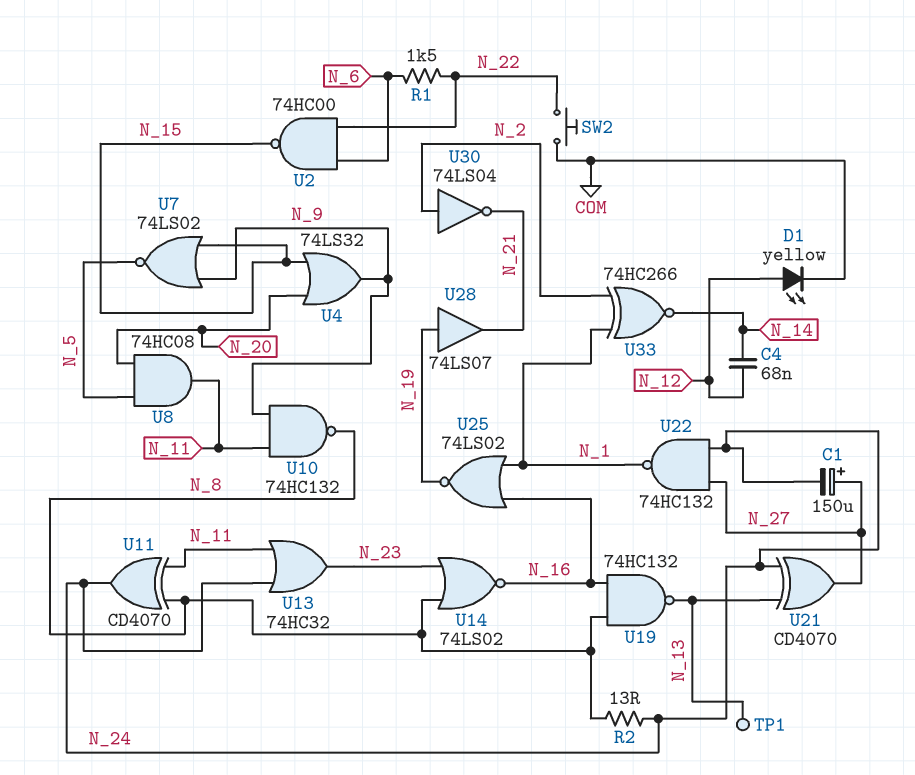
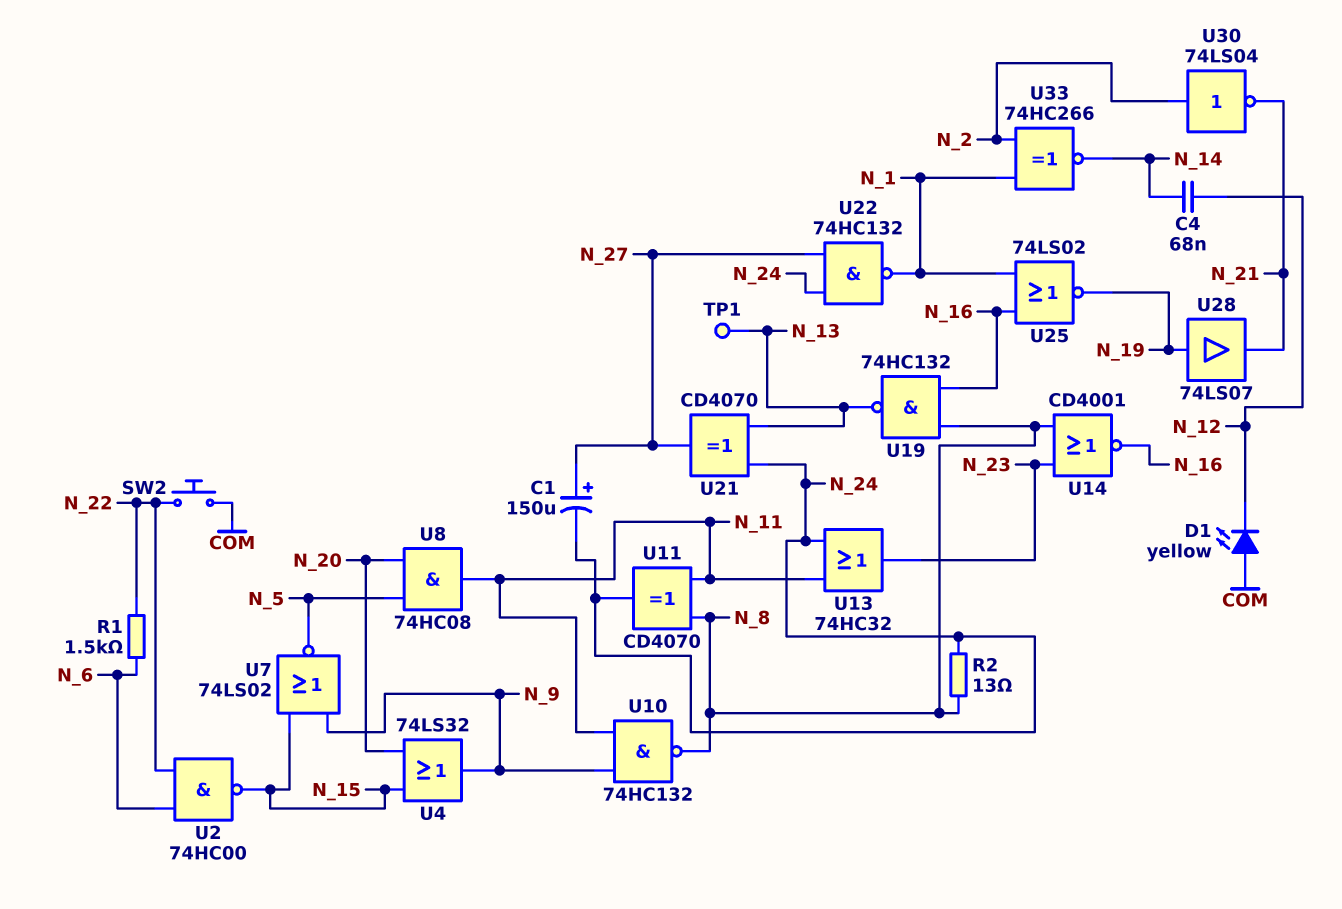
D1: LED yellow (A N_12, K COM) -> LED yellow (A COM, K N_12)
U14: NOR 74LS02 (in N_8, in N_23, out N_16) -> NOR CD4001 (in N_8, in N_23, out N_16)

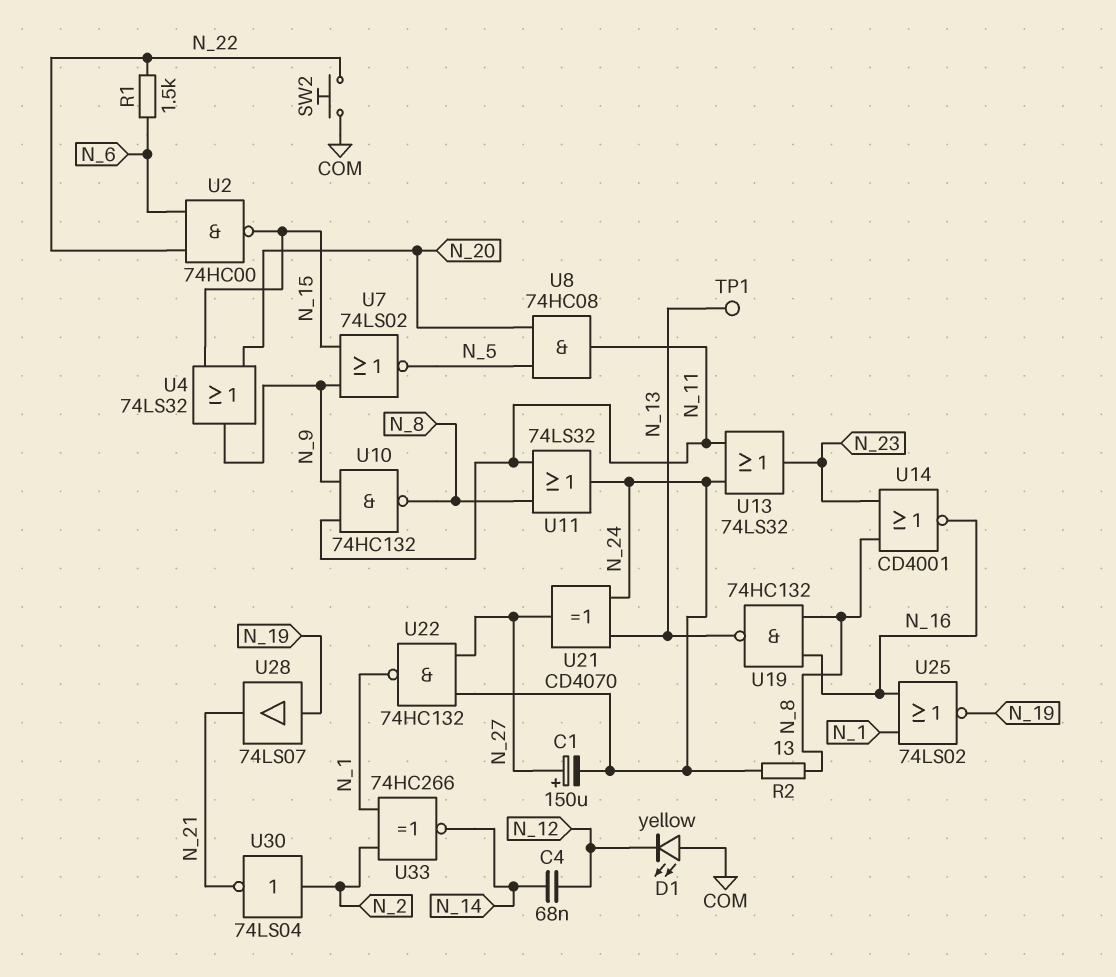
U11: XOR CD4070 (in N_8, in N_11, out N_24) -> OR 74LS32 (in N_8, in N_11, out N_24)
U13: OR 74HC32 (in N_11, in N_24, out N_23) -> OR 74LS32 (in N_11, in N_24, out N_23)

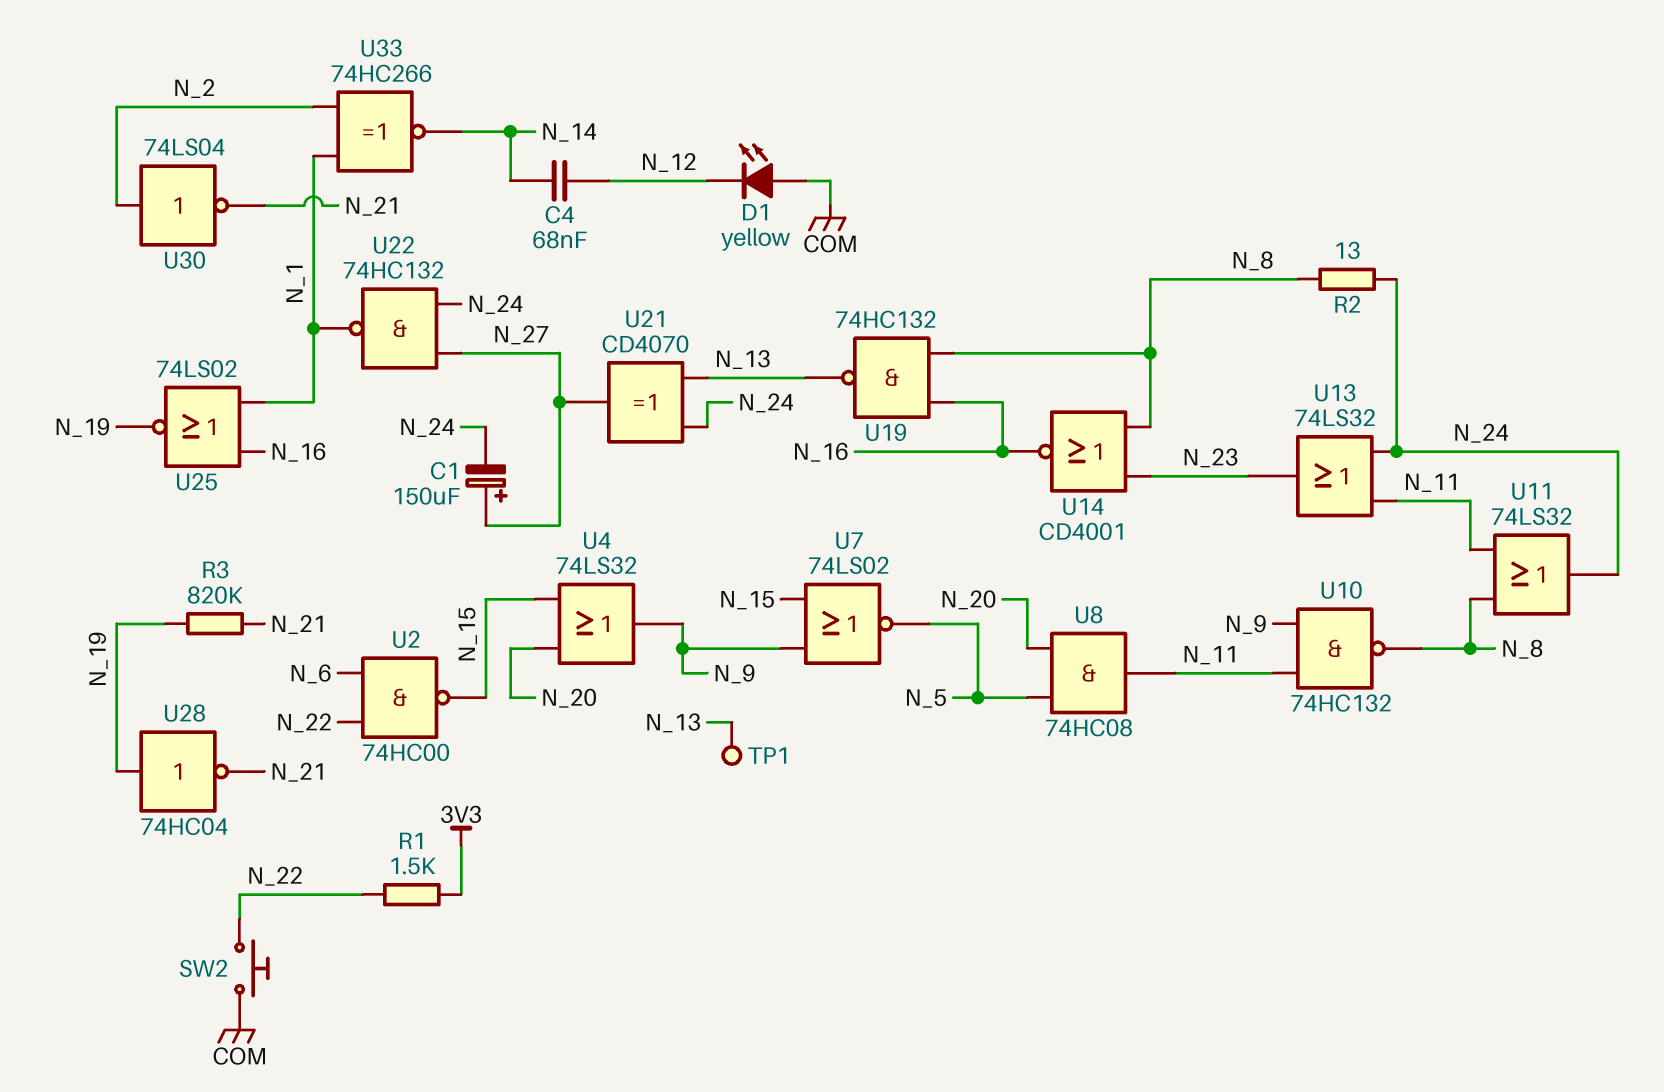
R1: 1.5k (N_6, N_22) -> 1.5k (3V3, N_22)
R3: none -> 820k (N_19, N_21)
U28: buffer 74LS07 (in N_19, out N_21) -> NOT 74HC04 (in N_19, out N_21)

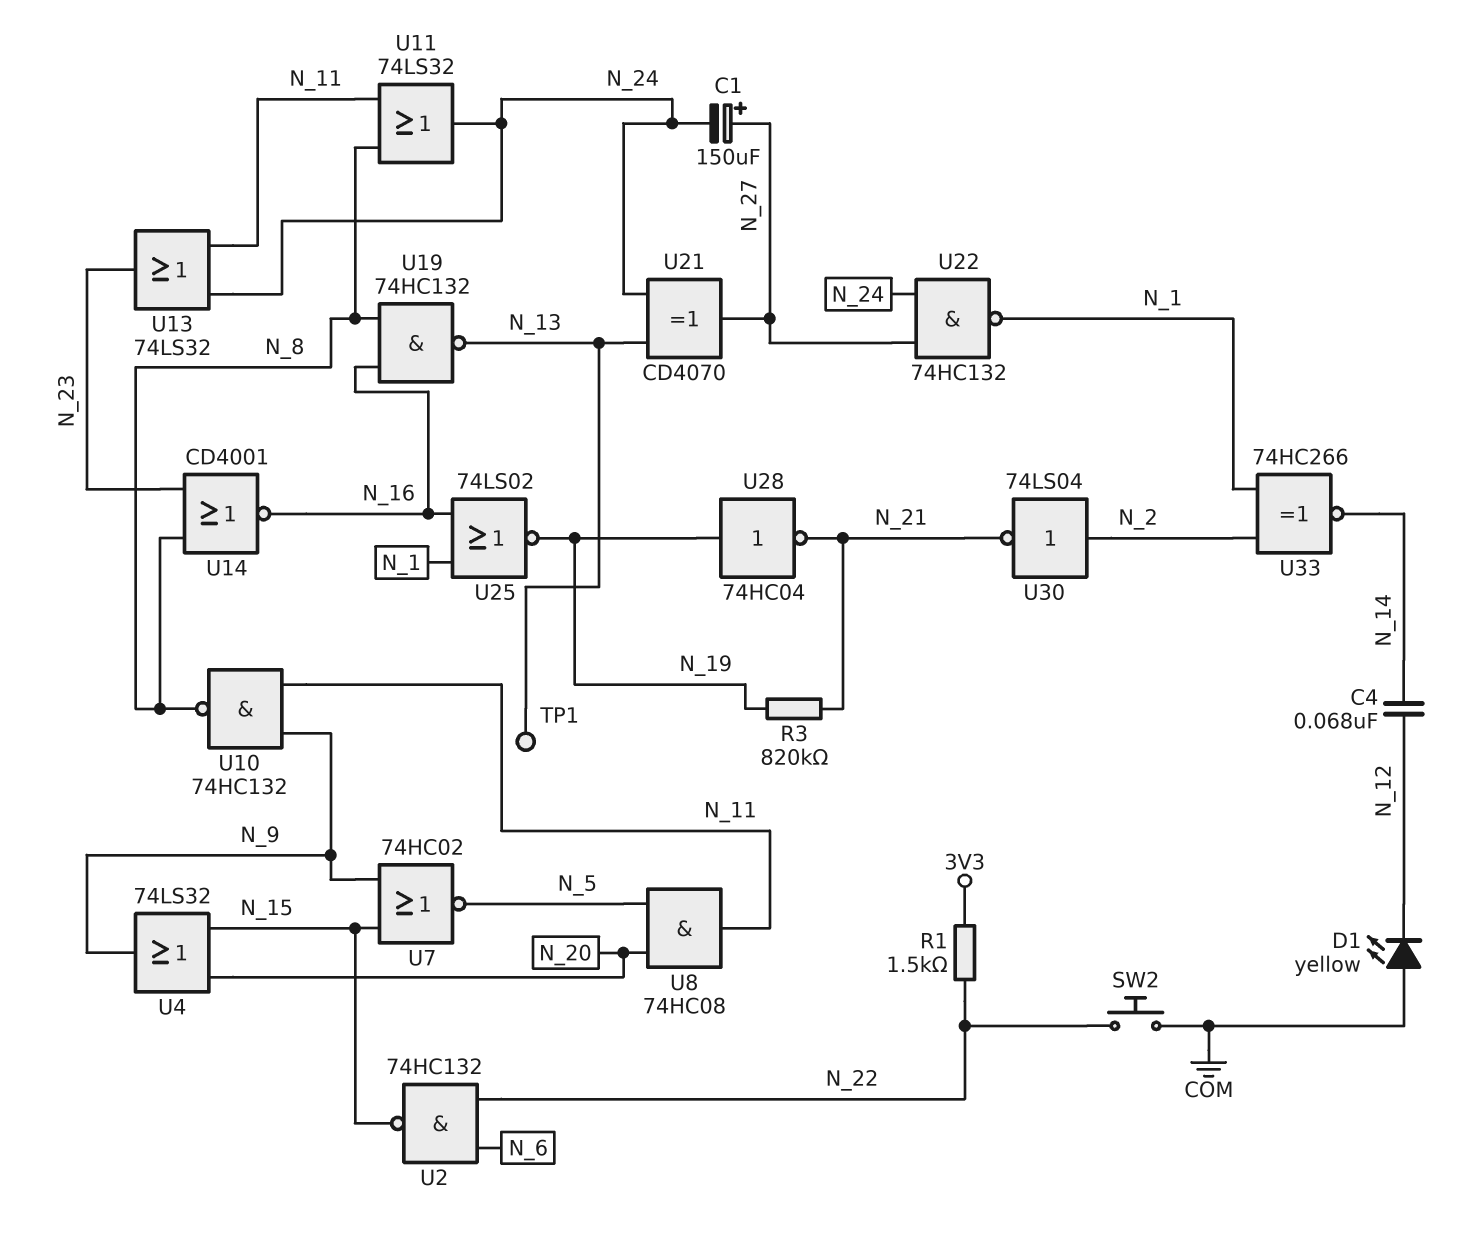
R2: 13 (N_8, N_24) -> none
U2: NAND 74HC00 (in N_6, in N_22, out N_15) -> NAND 74HC132 (in N_6, in N_22, out N_15)
U7: NOR 74LS02 (in N_9, in N_15, out N_5) -> NOR 74HC02 (in N_9, in N_15, out N_5)

